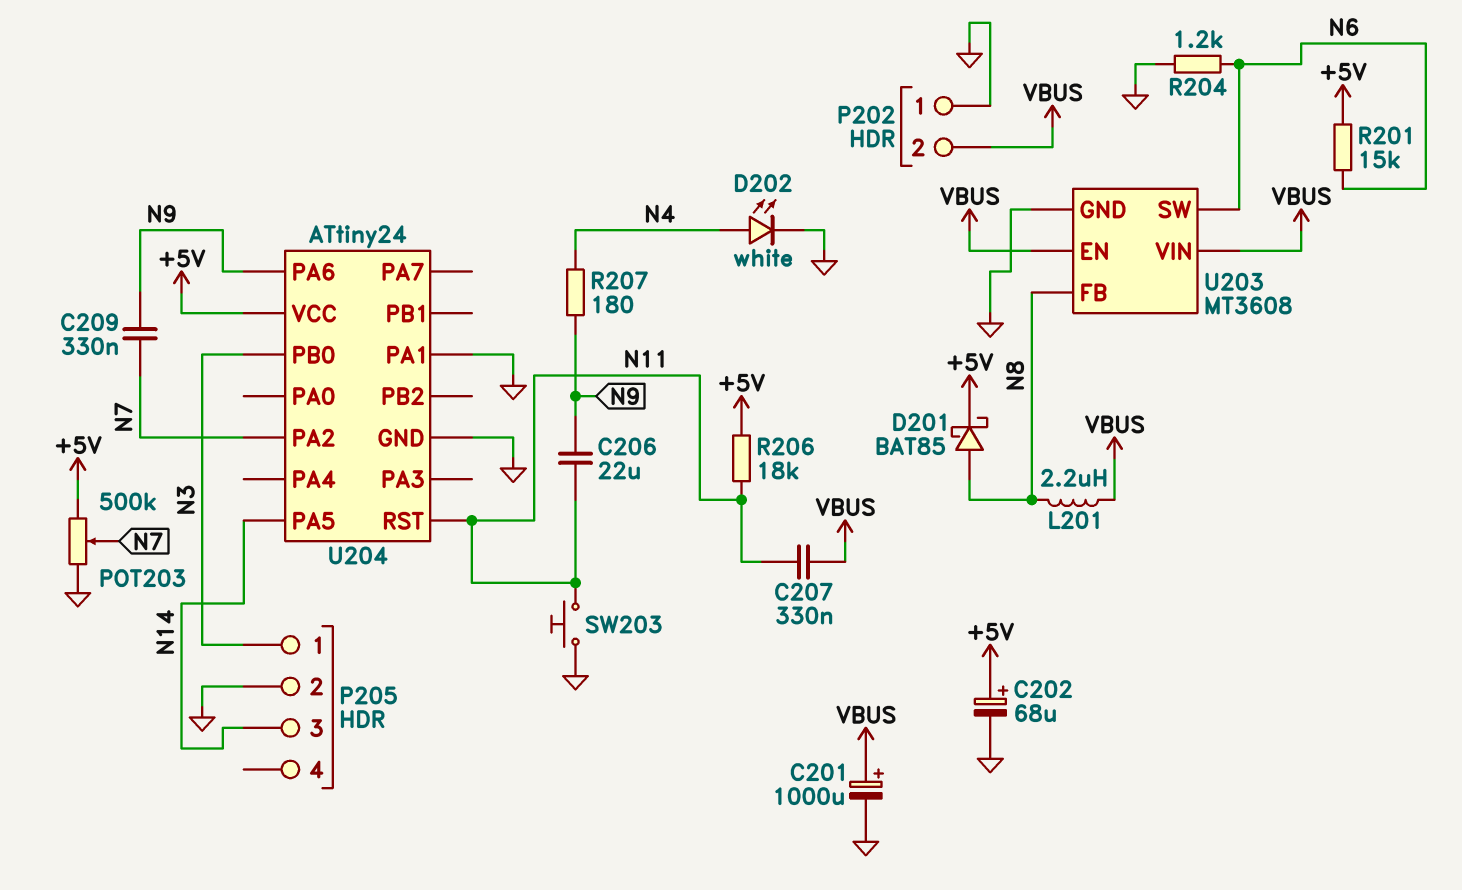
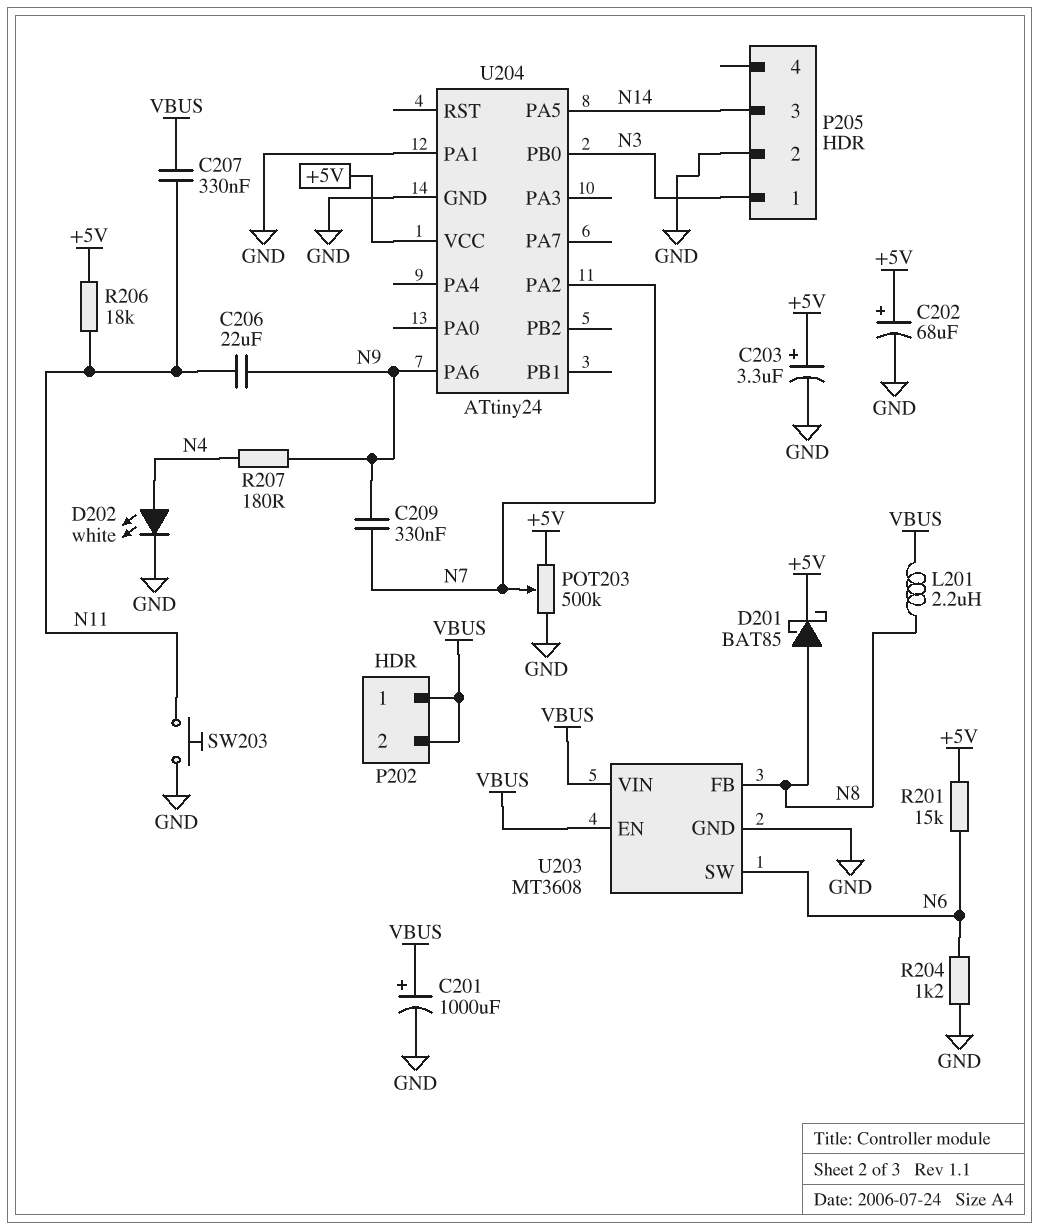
C203: none -> 3.3uF (plus +5V, minus GND)
P202 pin 1: GND -> VBUS
U204 pin RST: N11 -> none

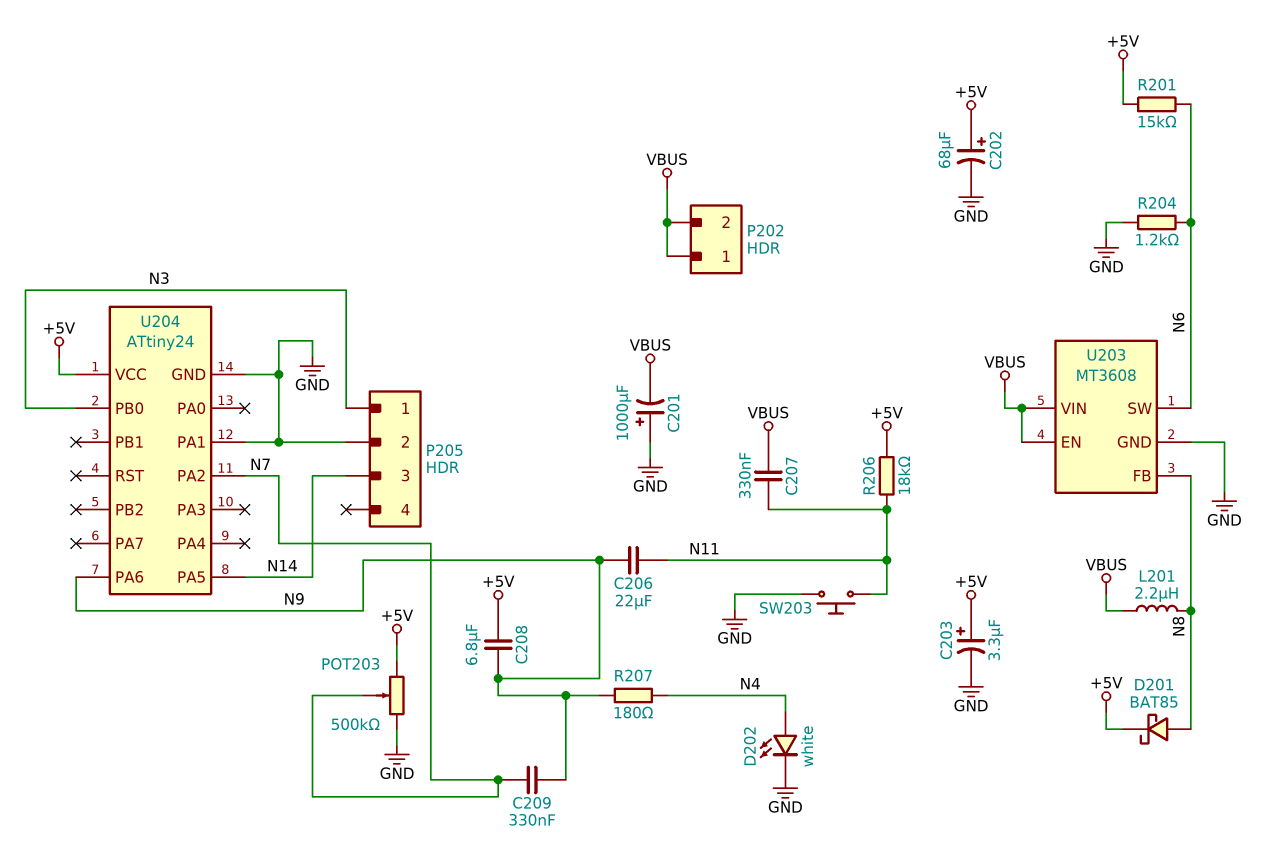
C201: 1000uF (plus VBUS, minus GND) -> 1000uF (plus GND, minus VBUS)
C208: none -> 6.8uF (+5V, N9)

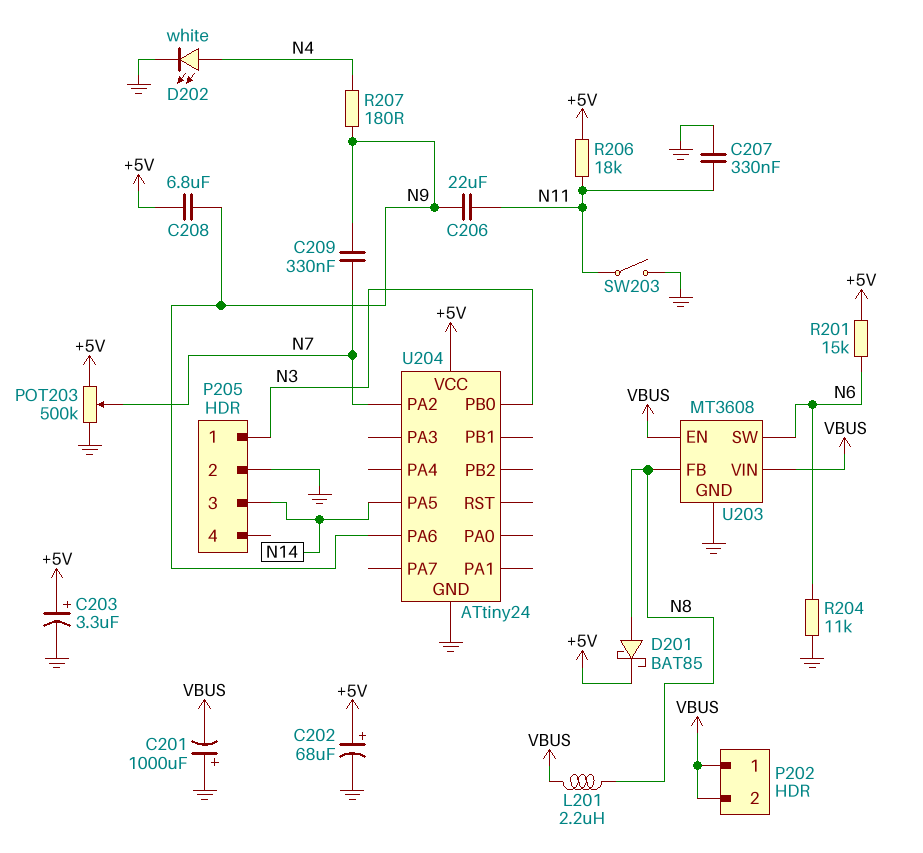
C207: 330nF (N11, VBUS) -> 330nF (GND, N11)
R204: 1.2k (GND, N6) -> 11k (GND, N6)
SW203: button (GND, N11) -> switch (GND, N11)
U204 pin PA1: GND -> none

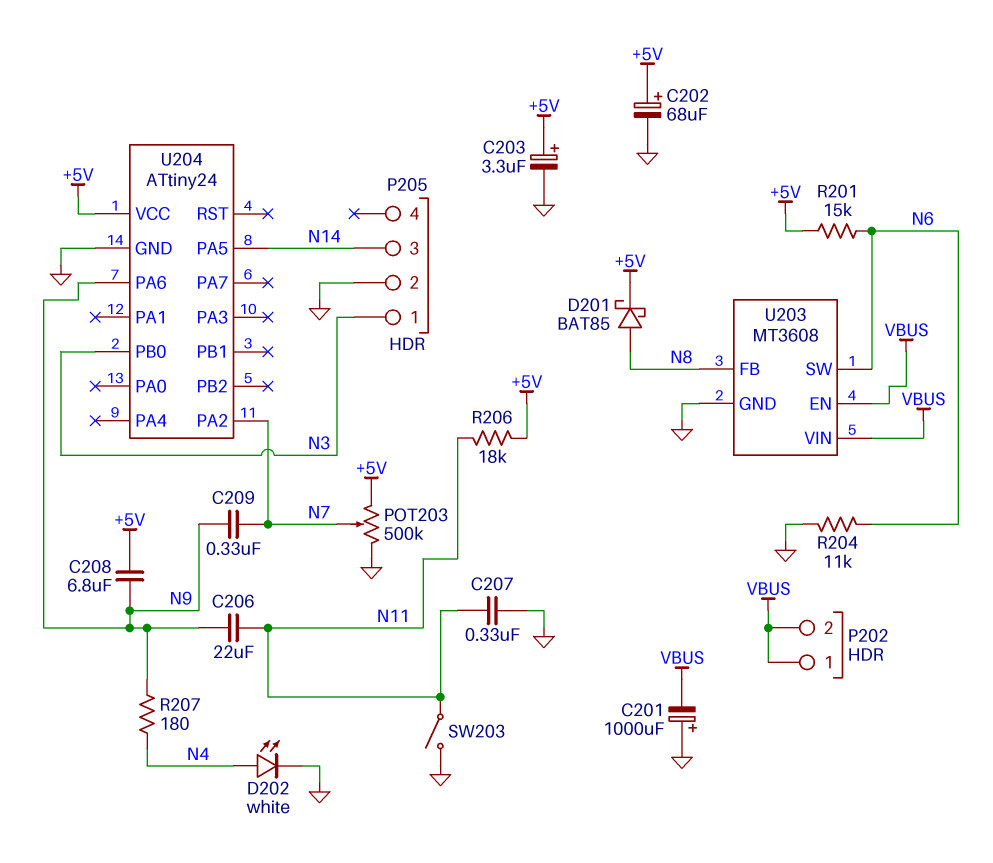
L201: 2.2uH (N8, VBUS) -> none

